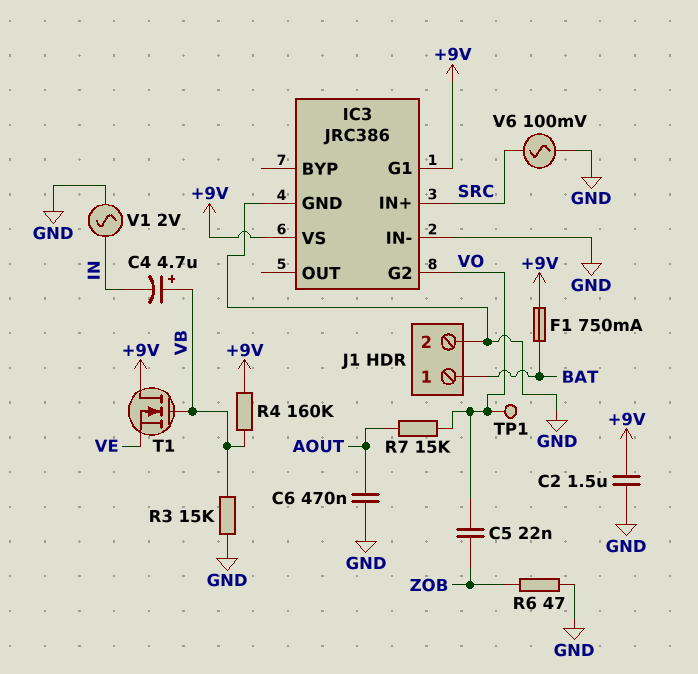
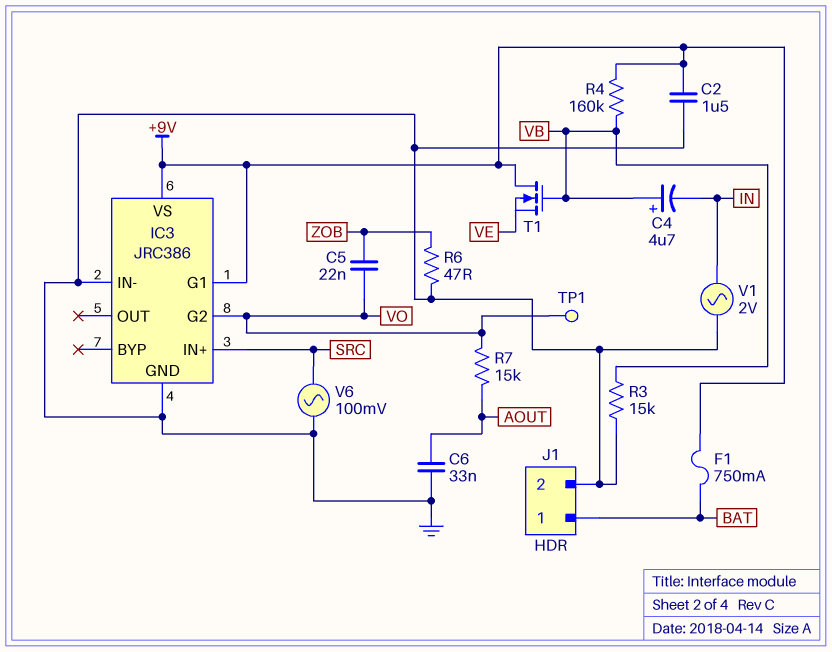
C6: 470nF (AOUT, GND) -> 33nF (AOUT, GND)

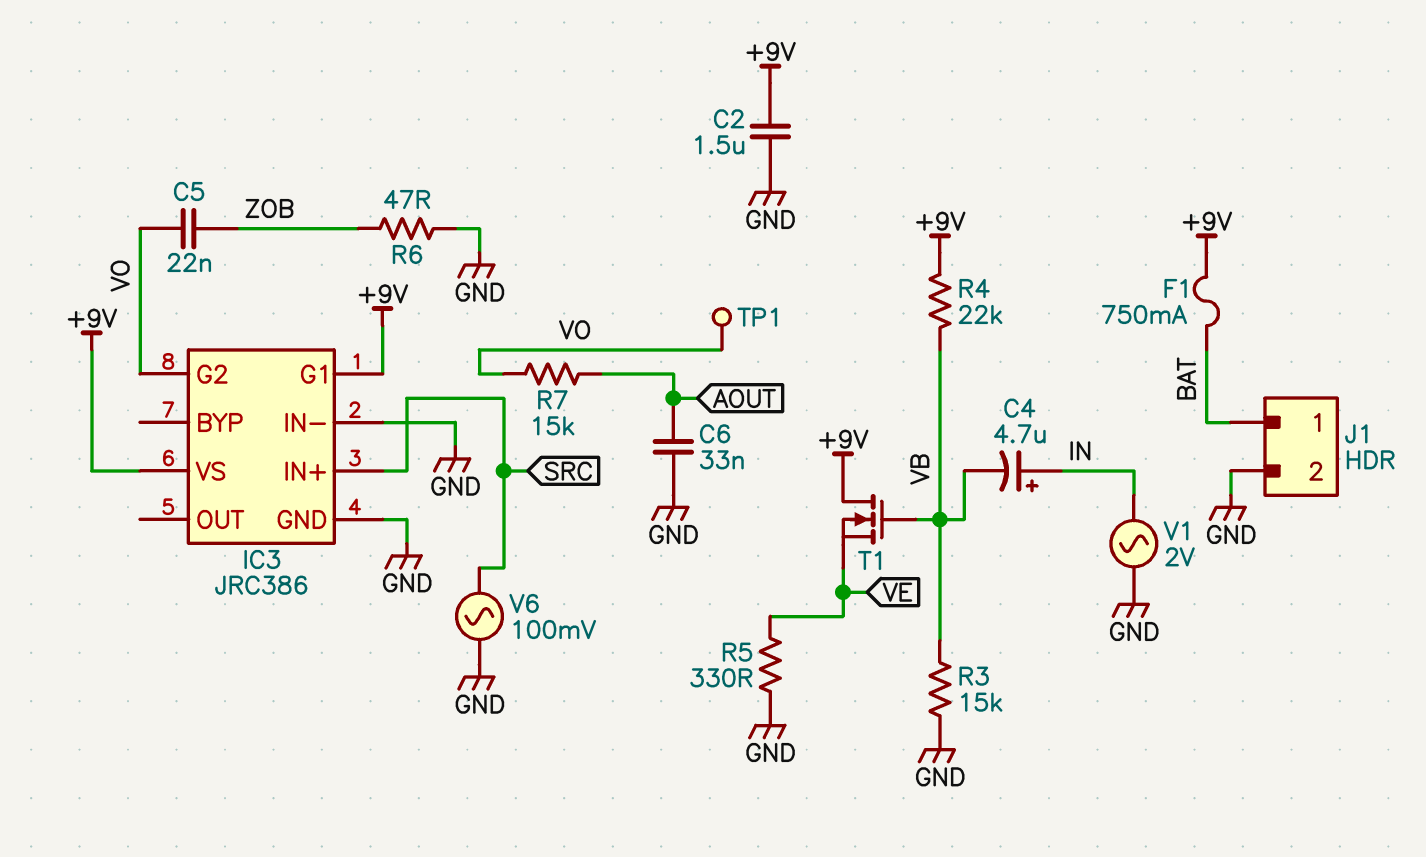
C4: 4.7uF (plus VB, minus IN) -> 4.7uF (plus IN, minus VB)
R4: 160k (+9V, VB) -> 22k (+9V, VB)
R5: none -> 330 (GND, VE)

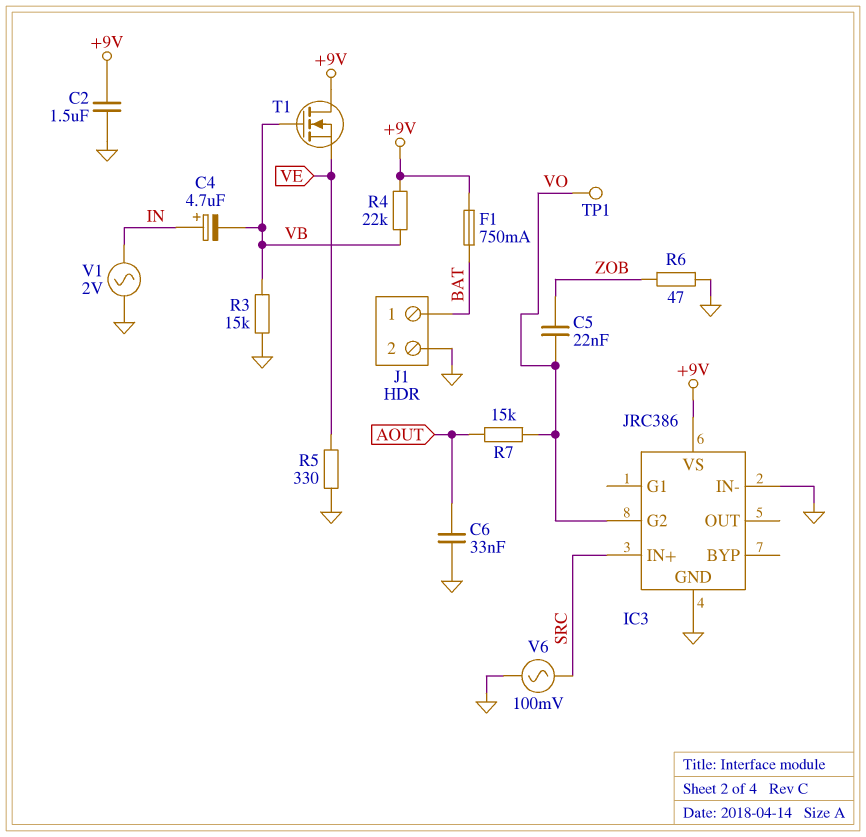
IC3 pin G1: +9V -> none

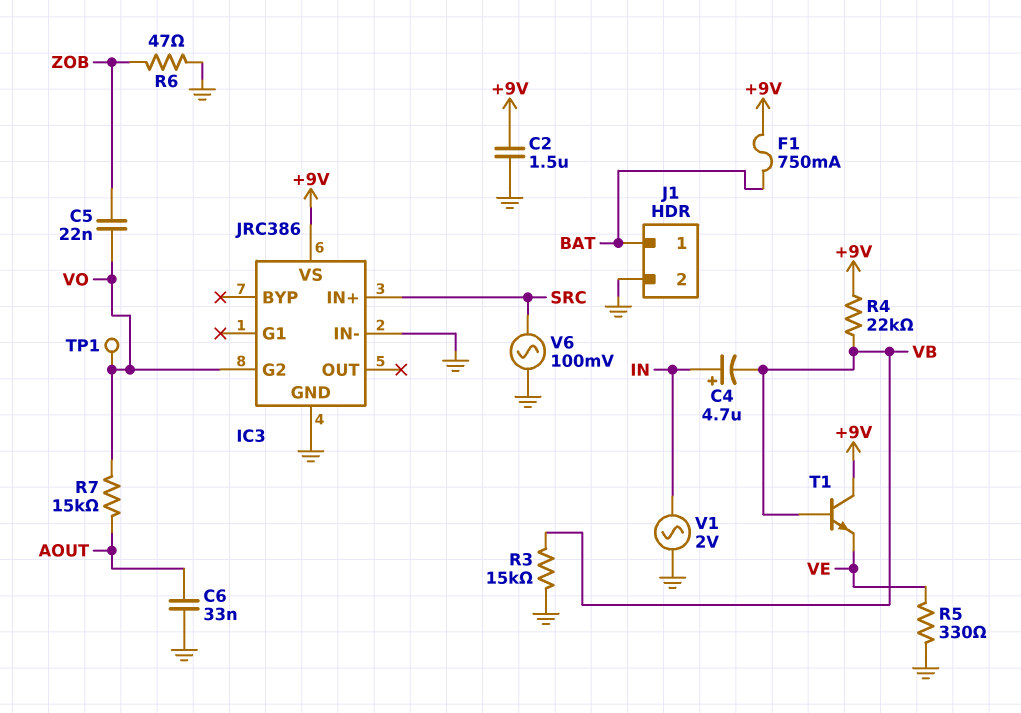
T1: NMOS (G VB, D +9V, S VE) -> NPN (B VB, C +9V, E VE)

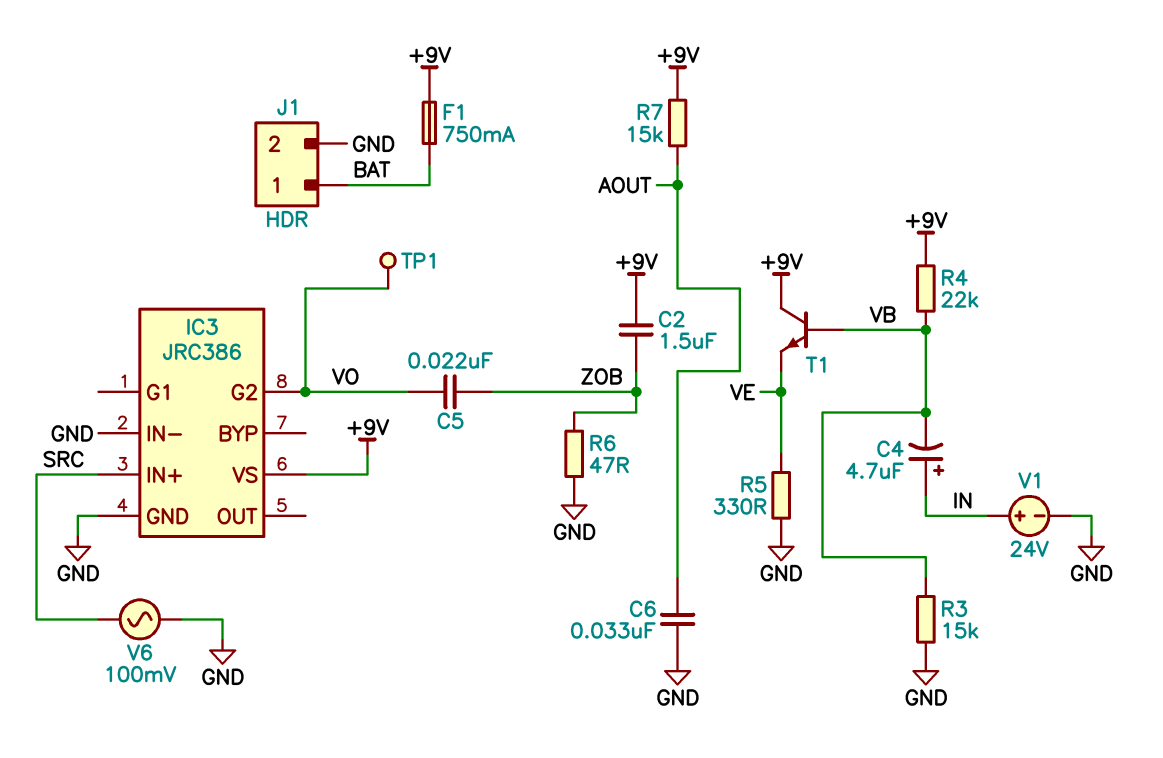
C2: 1.5uF (+9V, GND) -> 1.5uF (+9V, ZOB)
R7: 15k (AOUT, VO) -> 15k (+9V, AOUT)
V1: AC 2V (GND, IN) -> 24V (plus IN, minus GND)

